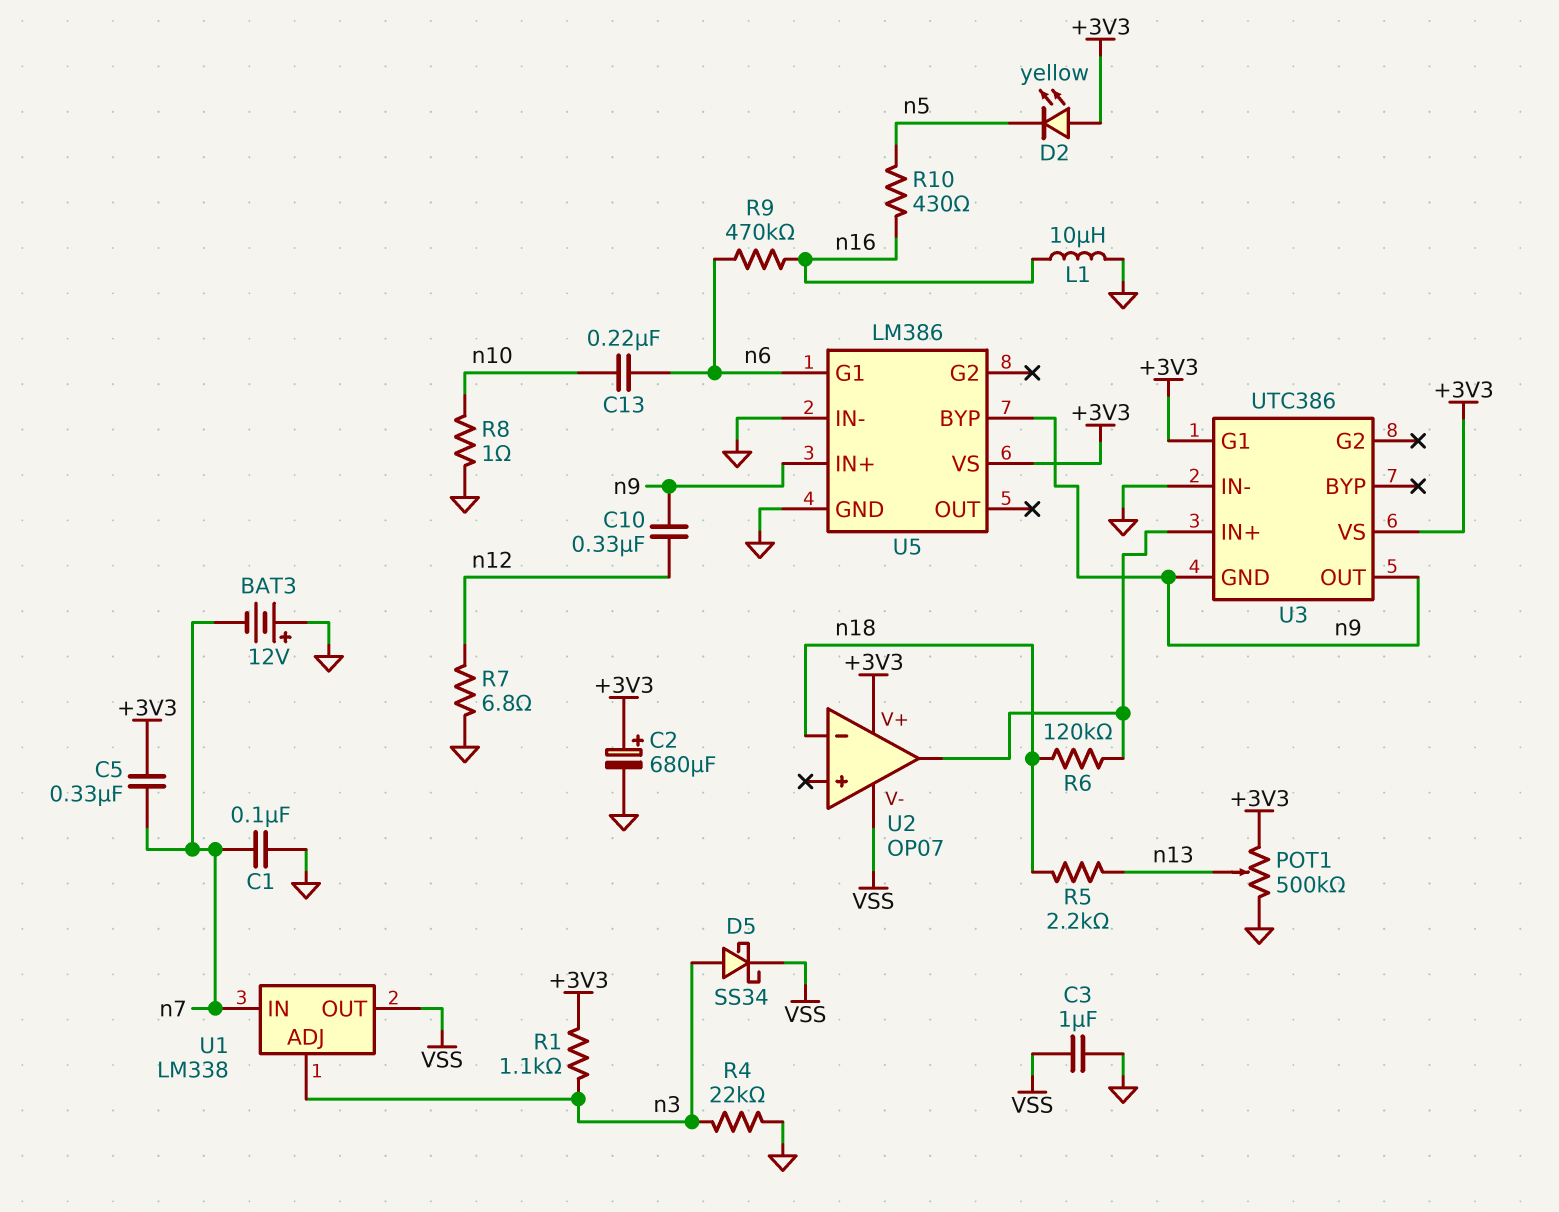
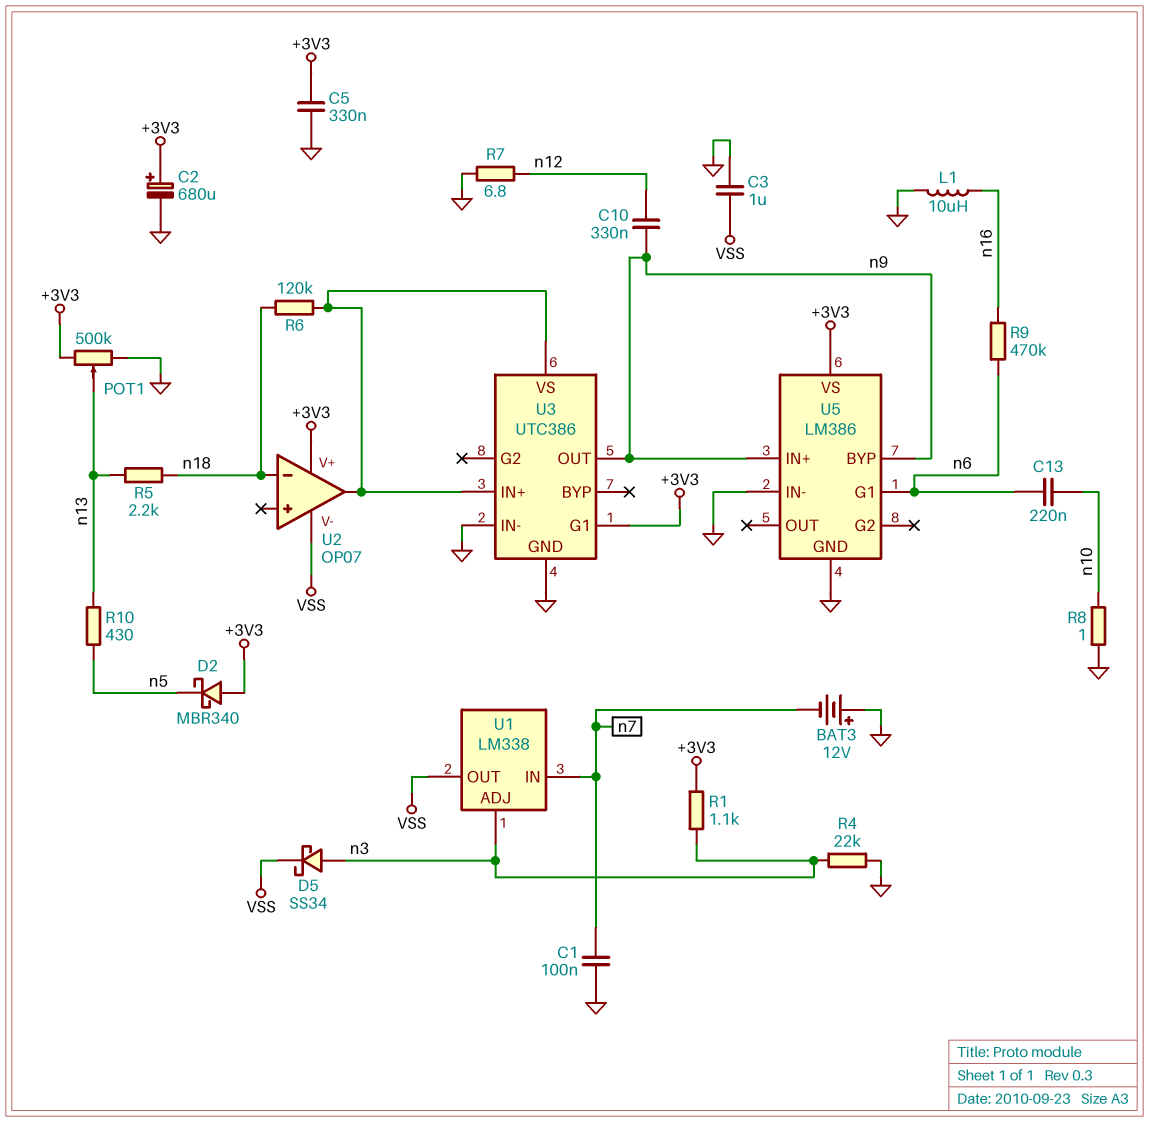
C5: 330nF (+3V3, n7) -> 330nF (+3V3, GND)
D2: LED yellow (A +3V3, K n5) -> schottky MBR340 (A +3V3, K n5)
R10: 430 (n5, n16) -> 430 (n5, n13)
U3 pin GND: n9 -> GND
U3 pin VS: +3V3 -> U2/out

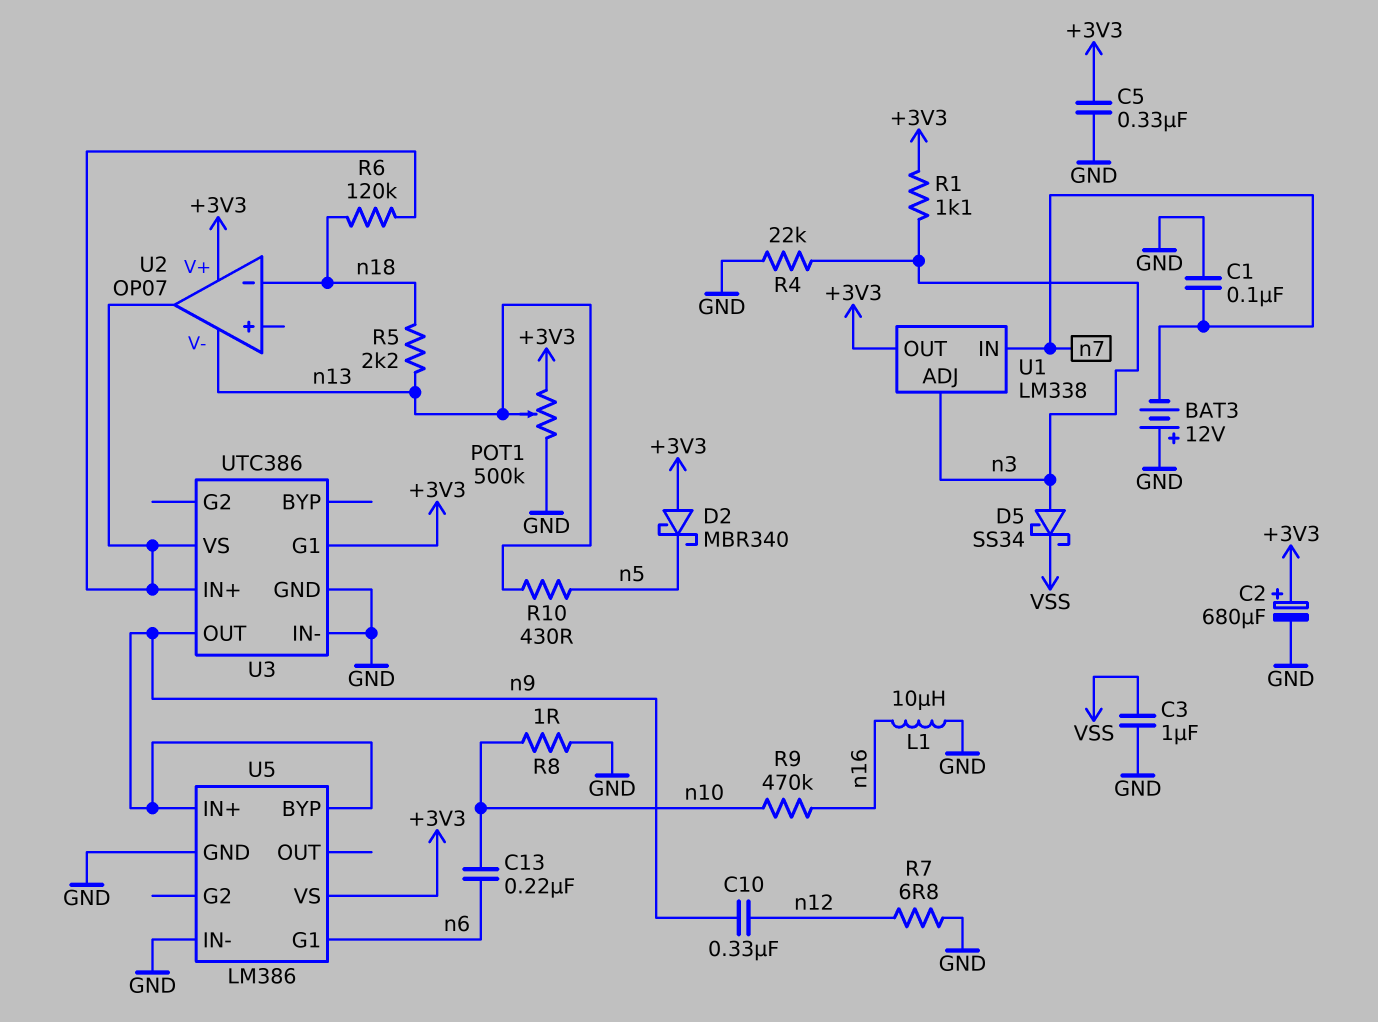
R9: 470k (n6, n16) -> 470k (n10, n16)
U1 pin OUT: VSS -> +3V3
U2 pin V-: VSS -> n13

